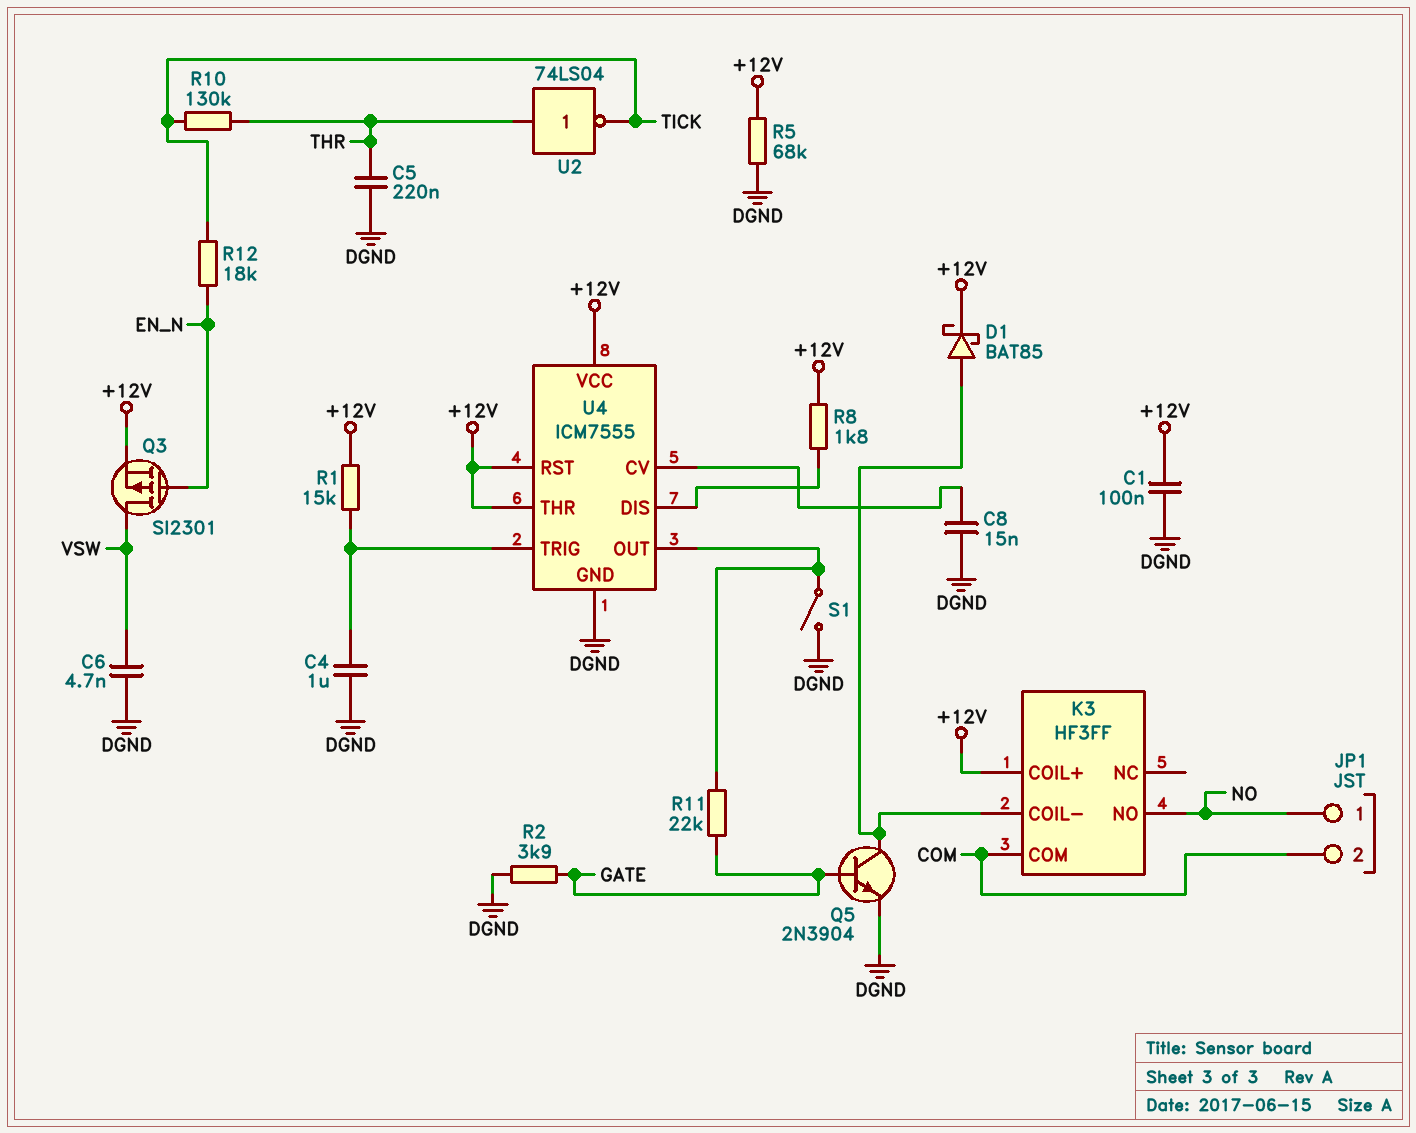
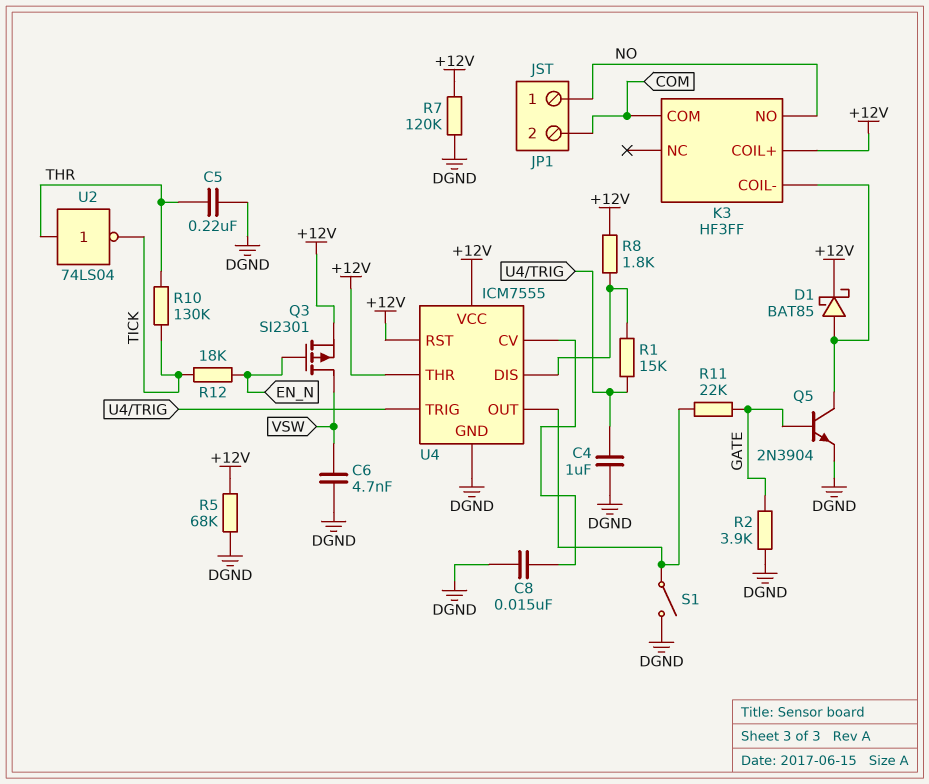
C1: 100nF (+12V, DGND) -> none
R1: 15k (+12V, U4/TRIG) -> 15k (U4/DIS, U4/TRIG)
R7: none -> 120k (+12V, DGND)

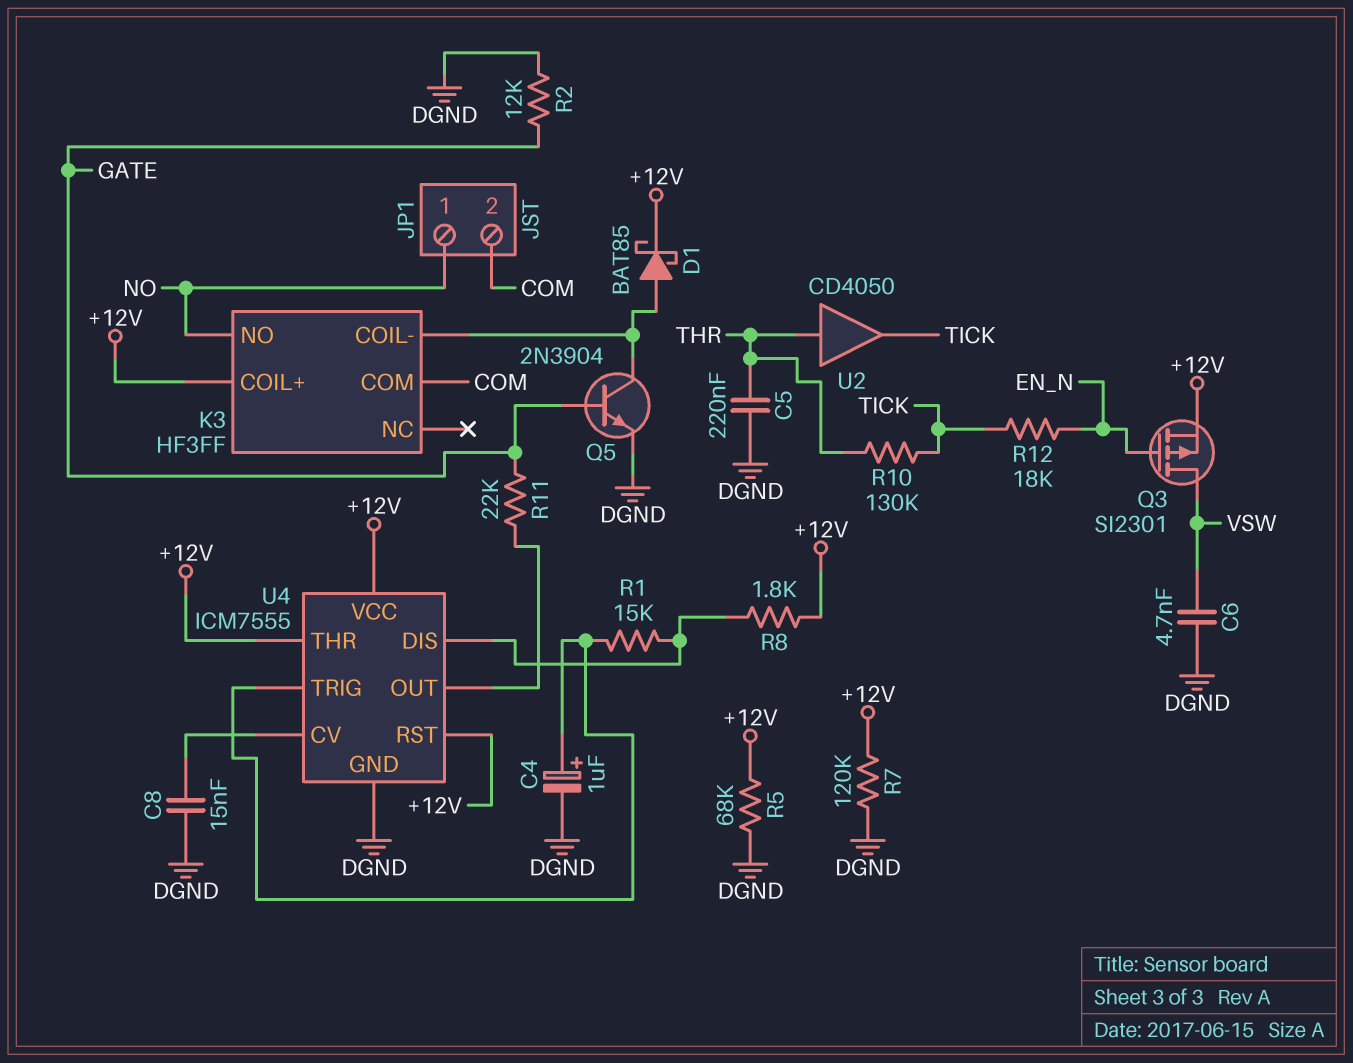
C4: 1uF (DGND, U4/TRIG) -> 1uF (plus U4/TRIG, minus DGND)
R2: 3.9k (DGND, GATE) -> 12k (DGND, GATE)
S1: switch (DGND, U4/OUT) -> none
U2: NOT 74LS04 (in THR, out TICK) -> buffer CD4050 (in THR, out TICK)

